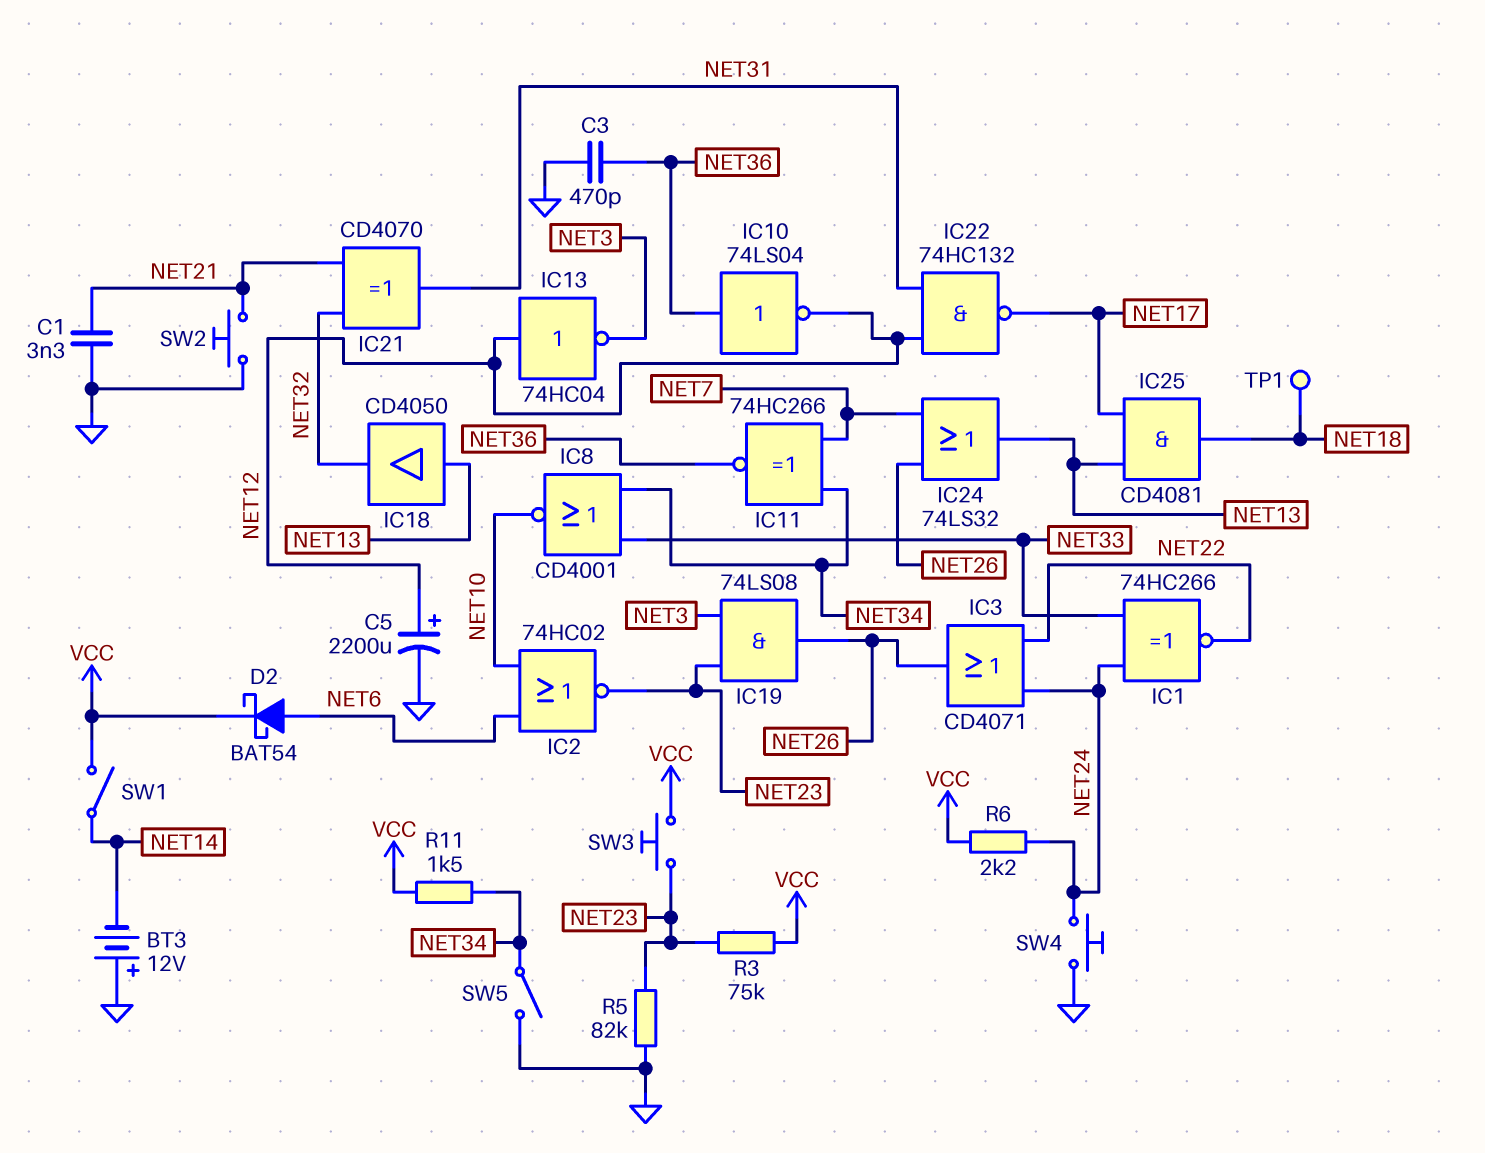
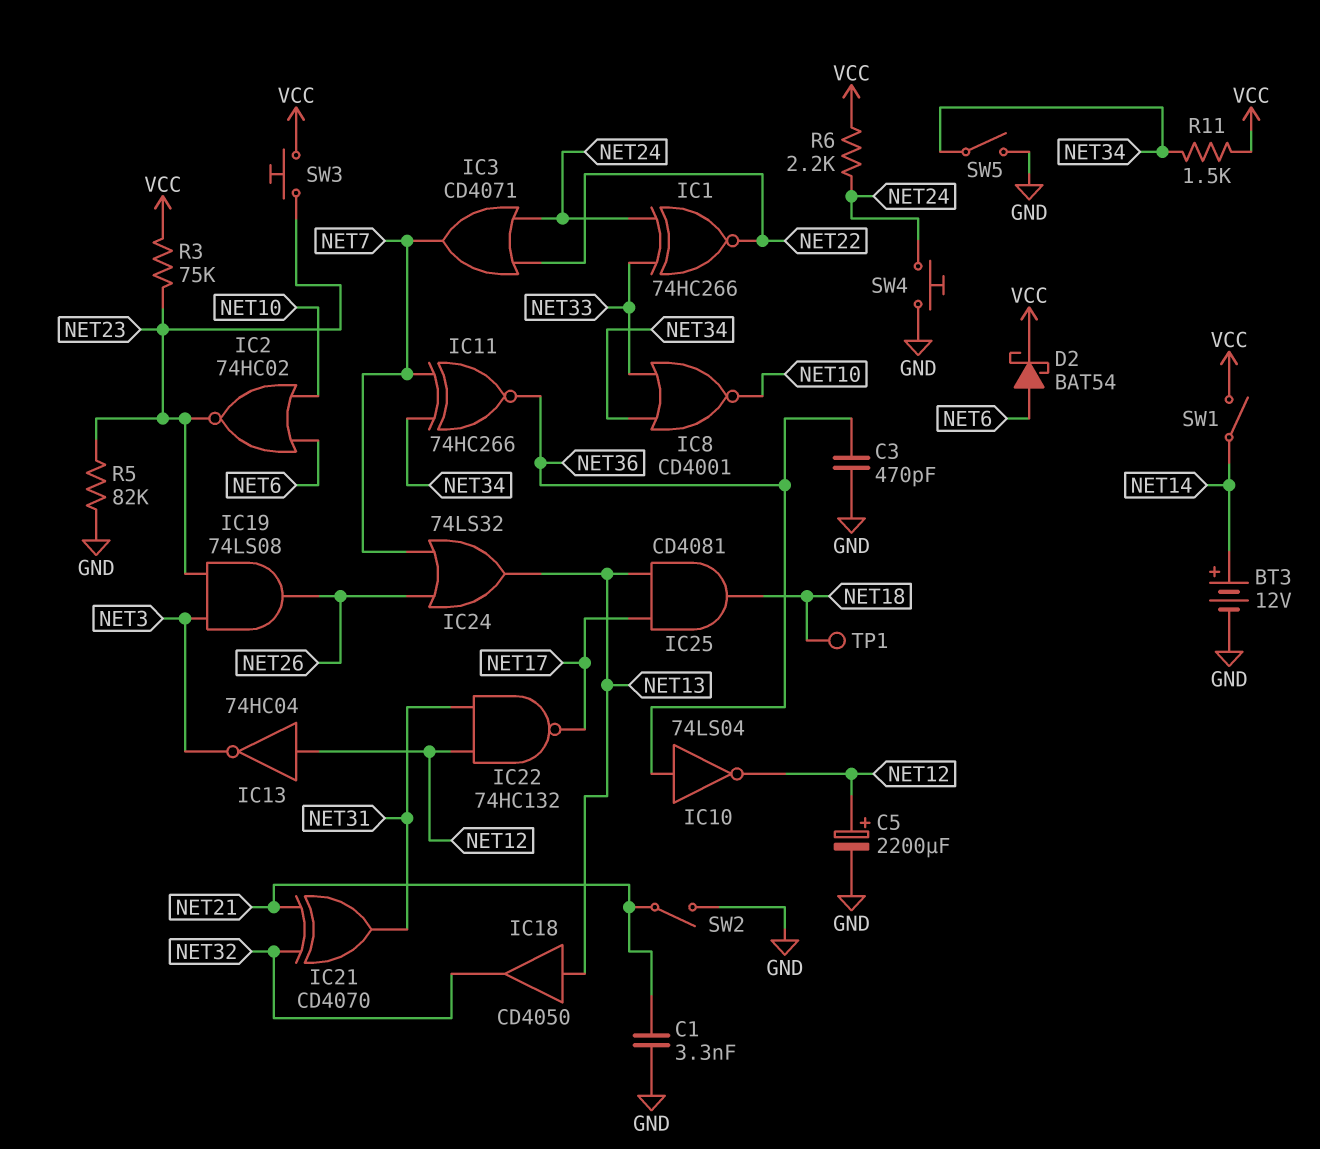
BT3: 12V (plus GND, minus NET14) -> 12V (plus NET14, minus GND)
IC3: OR CD4071 (in NET22, in NET24, out NET26) -> OR CD4071 (in NET22, in NET24, out NET7)
SW2: button (GND, NET21) -> switch (GND, NET21)

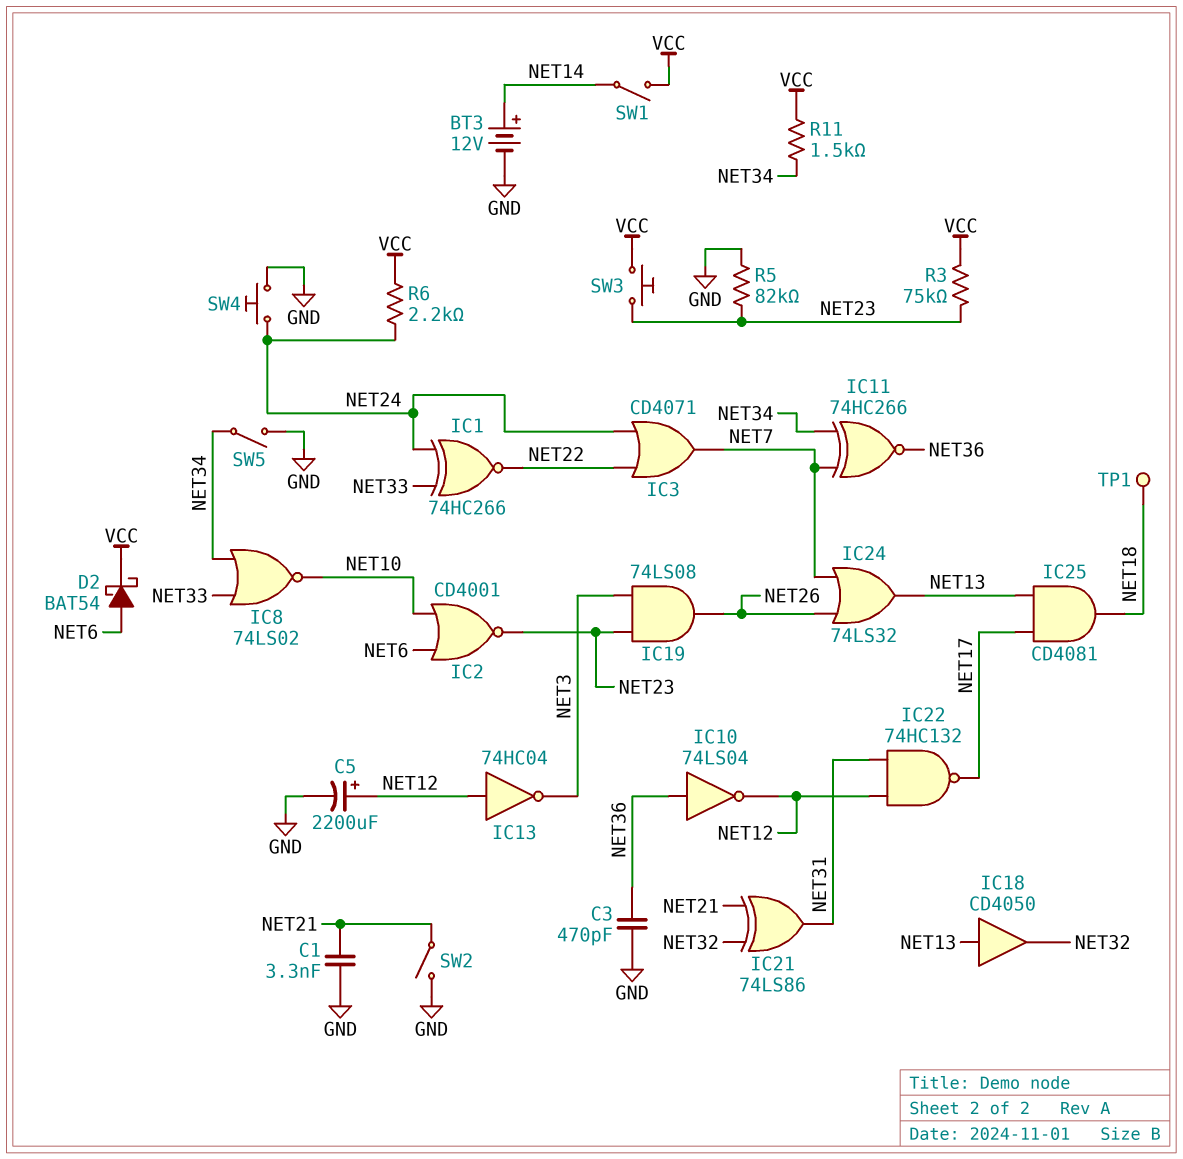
IC2: NOR 74HC02 (in NET6, in NET10, out NET23) -> NOR CD4001 (in NET6, in NET10, out NET23)
IC8: NOR CD4001 (in NET33, in NET34, out NET10) -> NOR 74LS02 (in NET33, in NET34, out NET10)
IC21: XOR CD4070 (in NET21, in NET32, out NET31) -> XOR 74LS86 (in NET21, in NET32, out NET31)

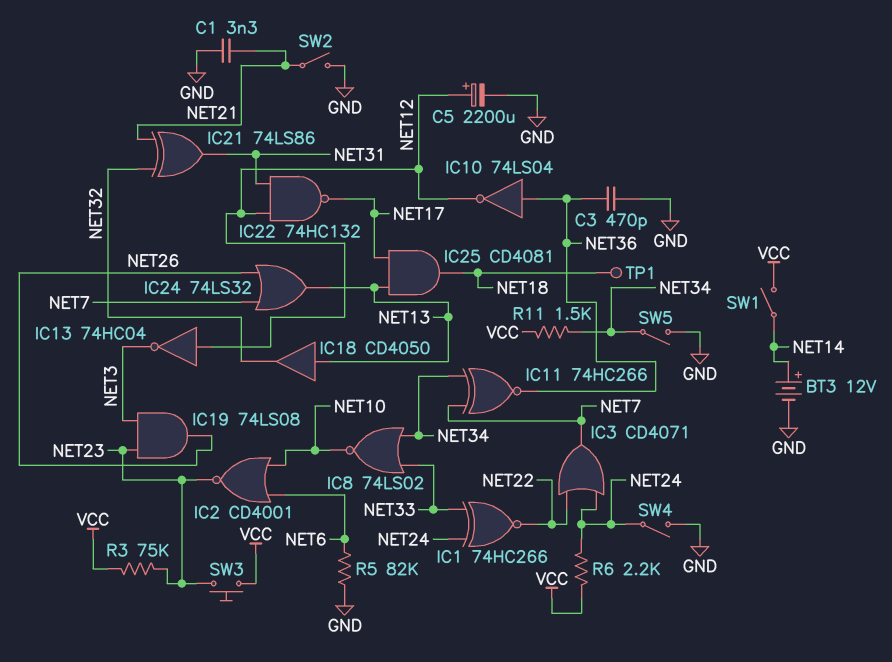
D2: schottky BAT54 (A NET6, K VCC) -> none
R5: 82k (GND, NET23) -> 82k (GND, NET6)
SW4: button (GND, NET24) -> switch (GND, NET24)

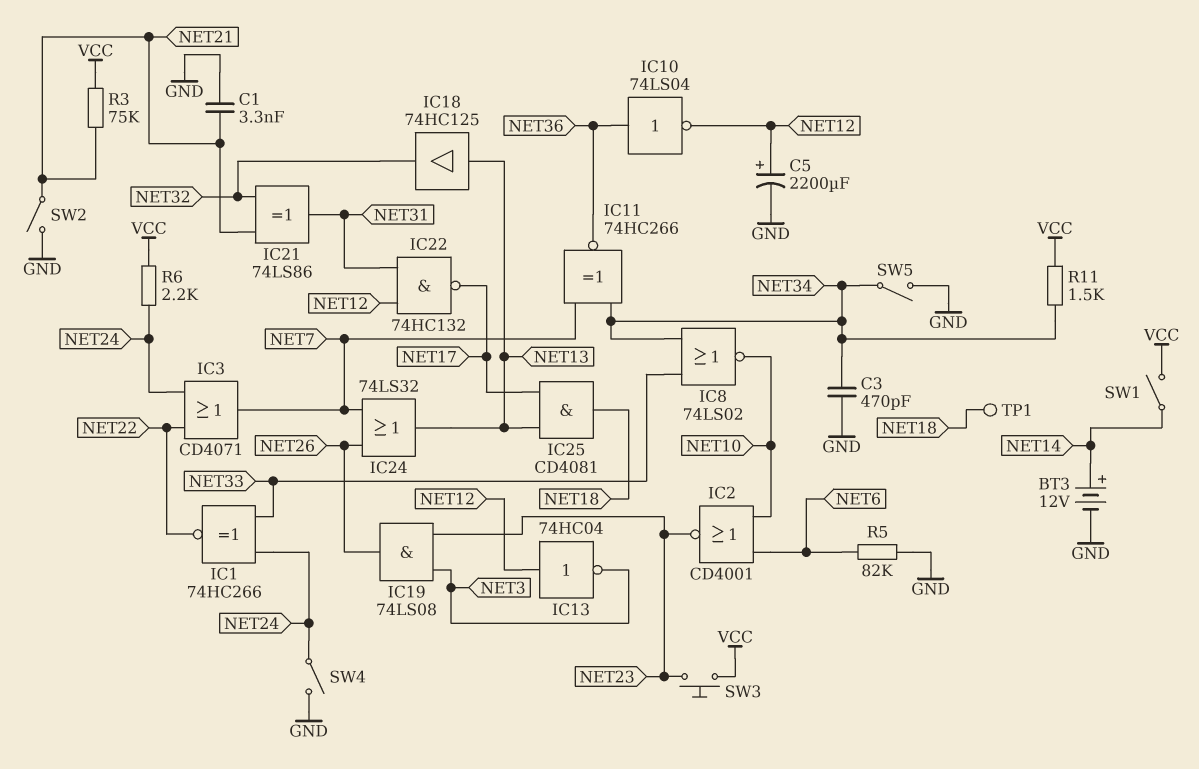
C3: 470pF (GND, NET36) -> 470pF (GND, NET34)
IC18: buffer CD4050 (in NET13, out NET32) -> buffer 74HC125 (in NET13, out NET32)
R3: 75k (NET23, VCC) -> 75k (NET21, VCC)

